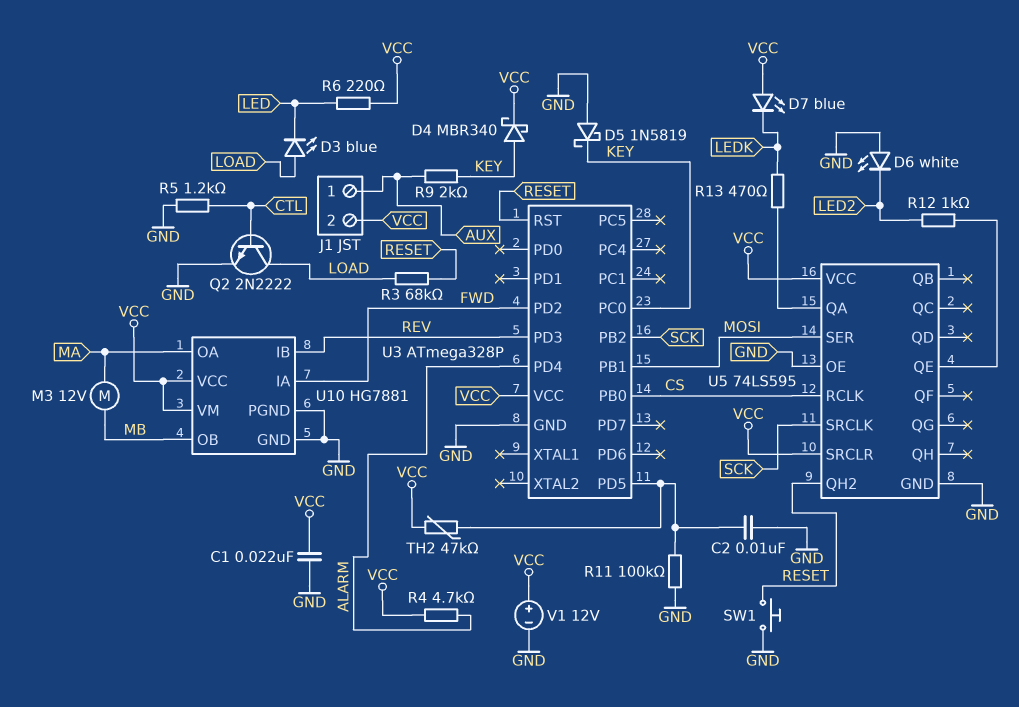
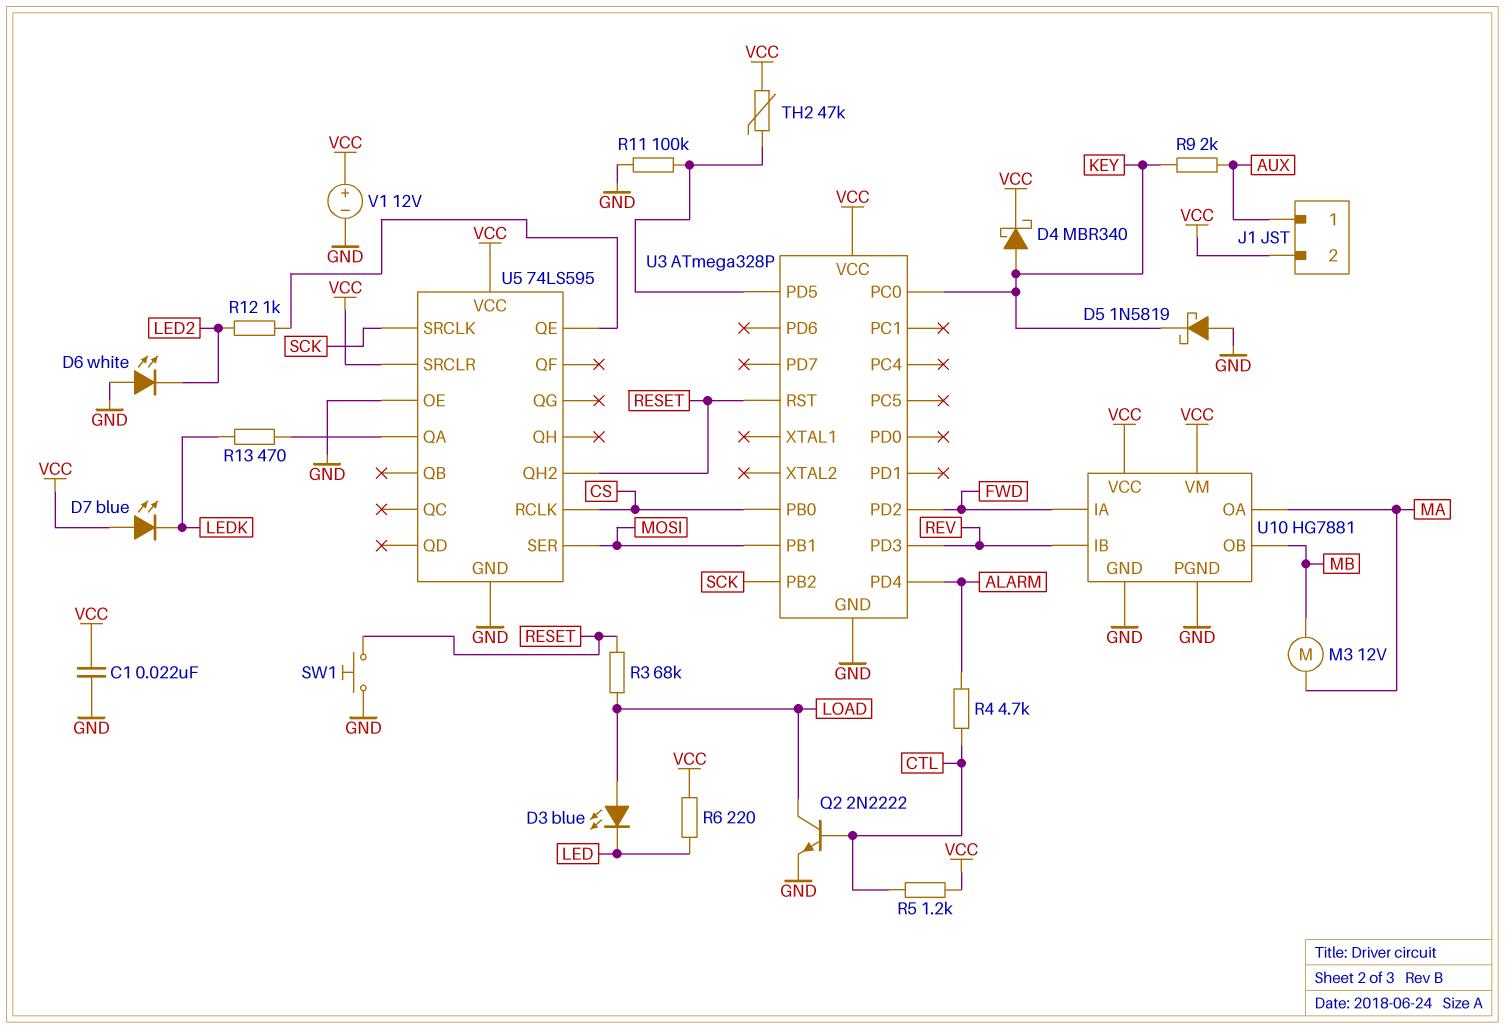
C2: 10nF (GND, U3/PD5) -> none
R4: 4.7k (ALARM, VCC) -> 4.7k (ALARM, CTL)
R5: 1.2k (CTL, GND) -> 1.2k (CTL, VCC)

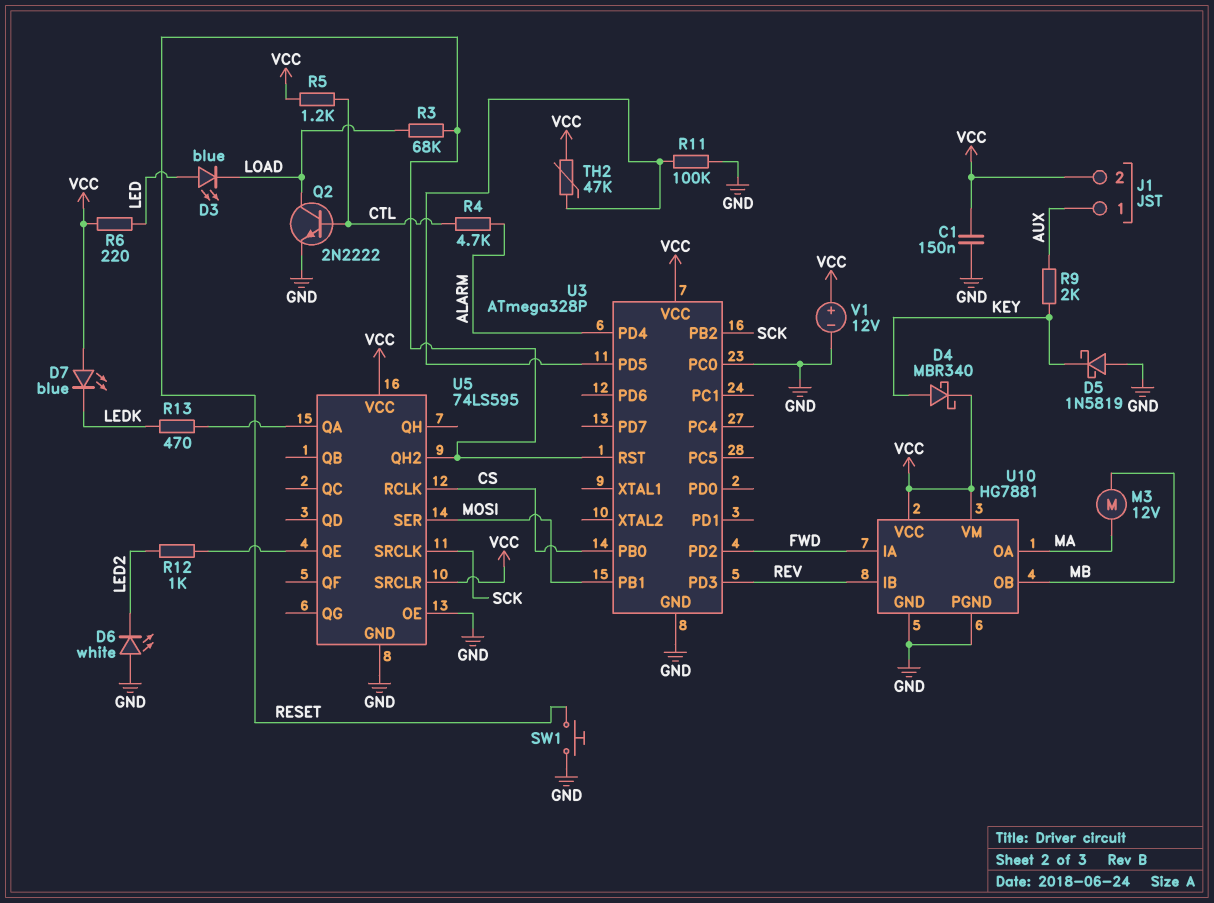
C1: 22nF (GND, VCC) -> 150nF (GND, VCC)
D3: LED blue (A LOAD, K LED) -> LED blue (A LED, K LOAD)
U3 pin PC0: KEY -> GND

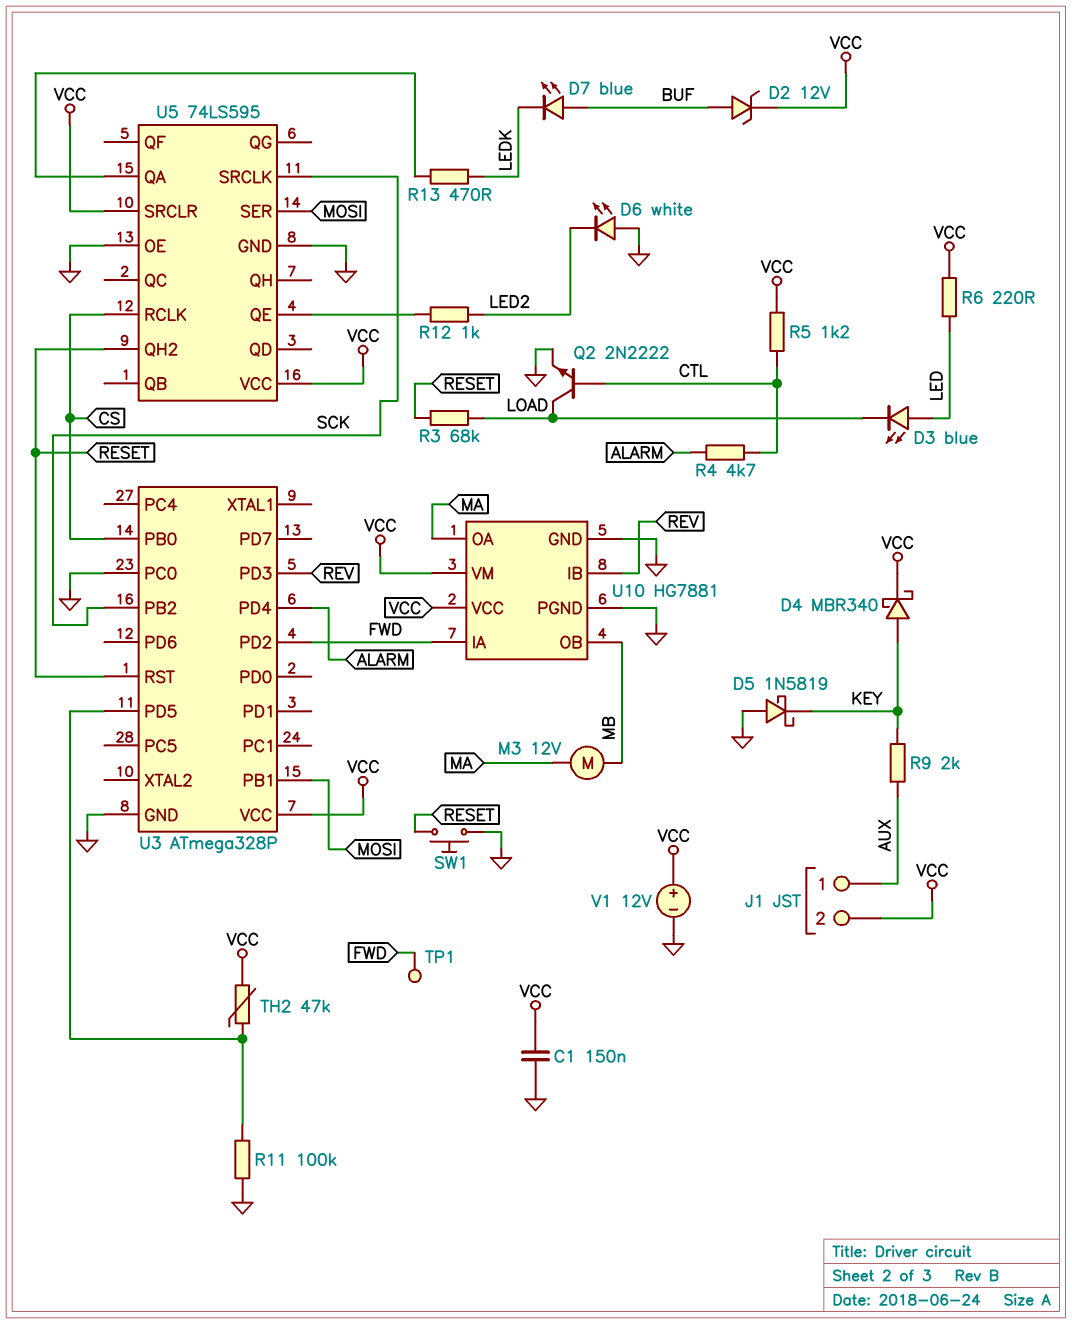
D2: none -> zener 12V (A BUF, K VCC)
D7: LED blue (A VCC, K LEDK) -> LED blue (A BUF, K LEDK)
TP1: none -> test point (FWD)

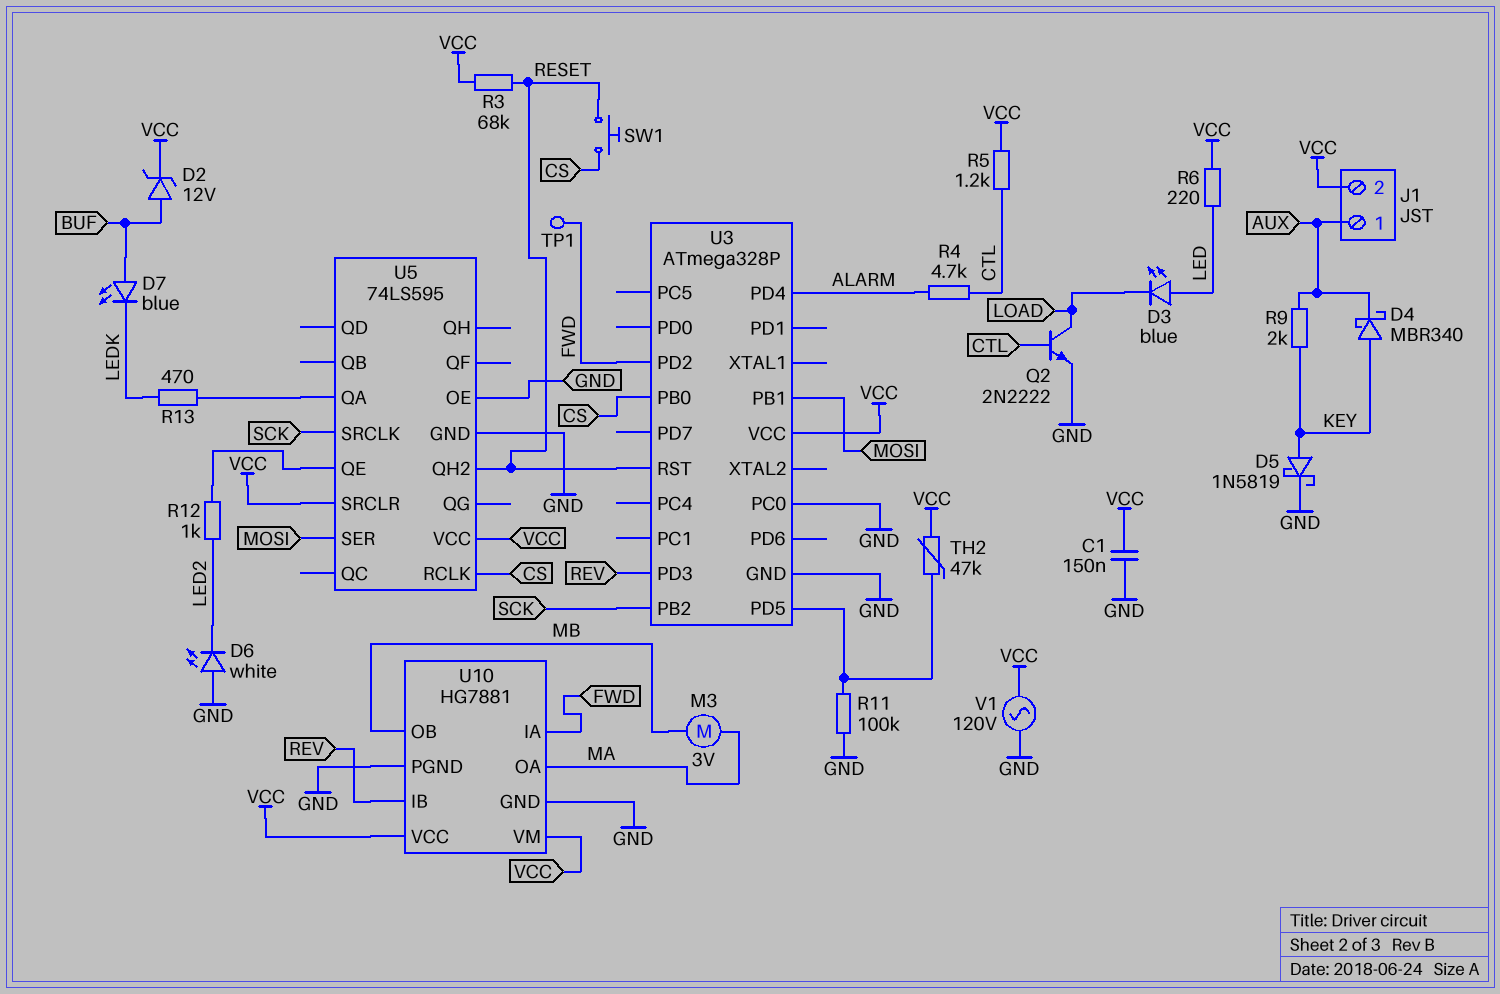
D4: schottky MBR340 (A KEY, K VCC) -> schottky MBR340 (A KEY, K AUX)
D5: schottky 1N5819 (A GND, K KEY) -> schottky 1N5819 (A KEY, K GND)
M3: motor 12V (MA, MB) -> motor 3V (MA, MB)
R3: 68k (LOAD, RESET) -> 68k (RESET, VCC)
SW1: button (GND, RESET) -> button (CS, RESET)
V1: 12V (plus VCC, minus GND) -> AC 120V (GND, VCC)

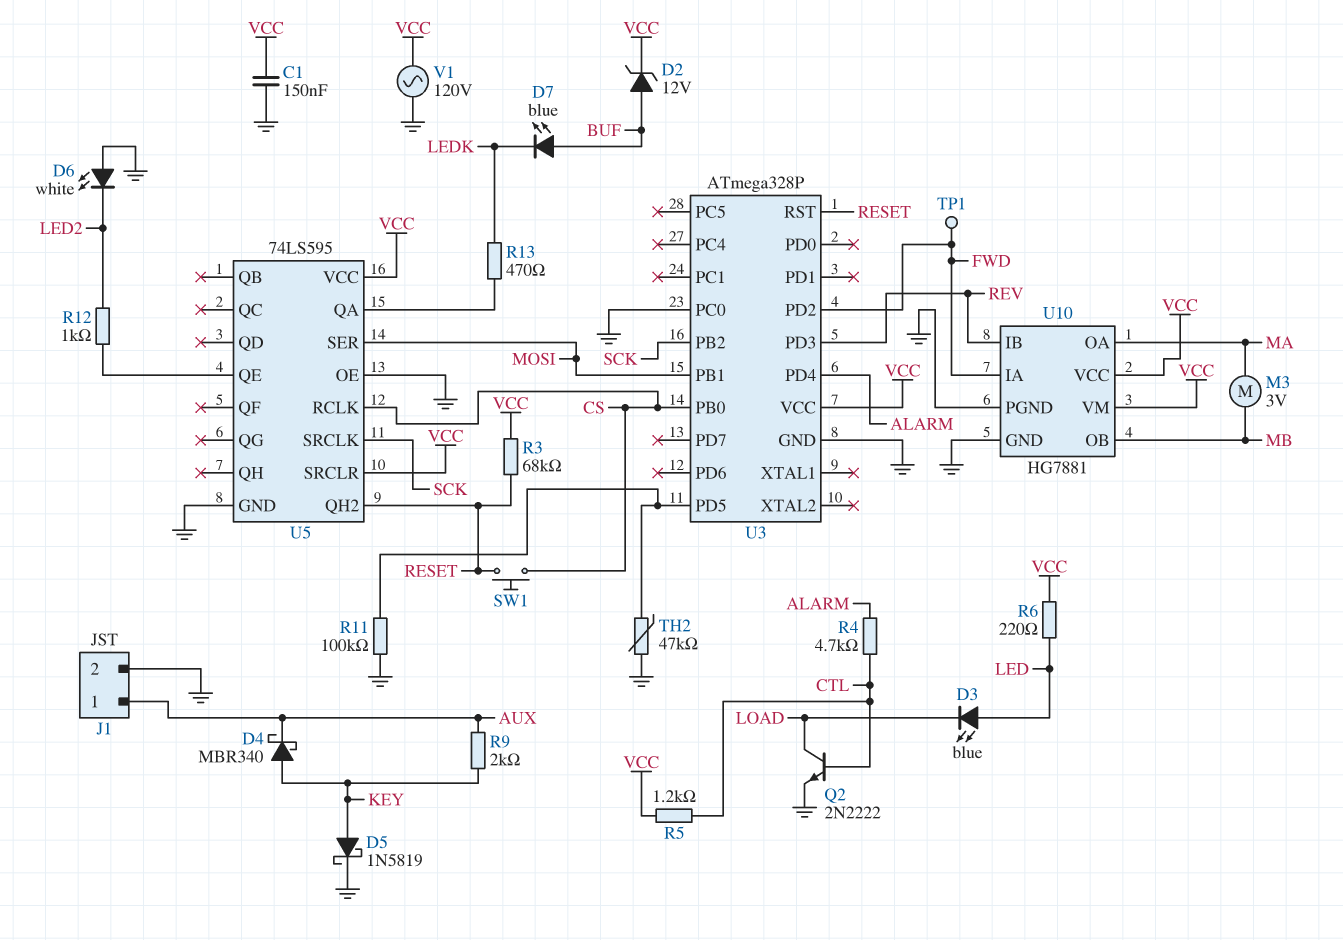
J1 pin 2: VCC -> GND
TH2: 47k (U3/PD5, VCC) -> 47k (GND, U3/PD5)

